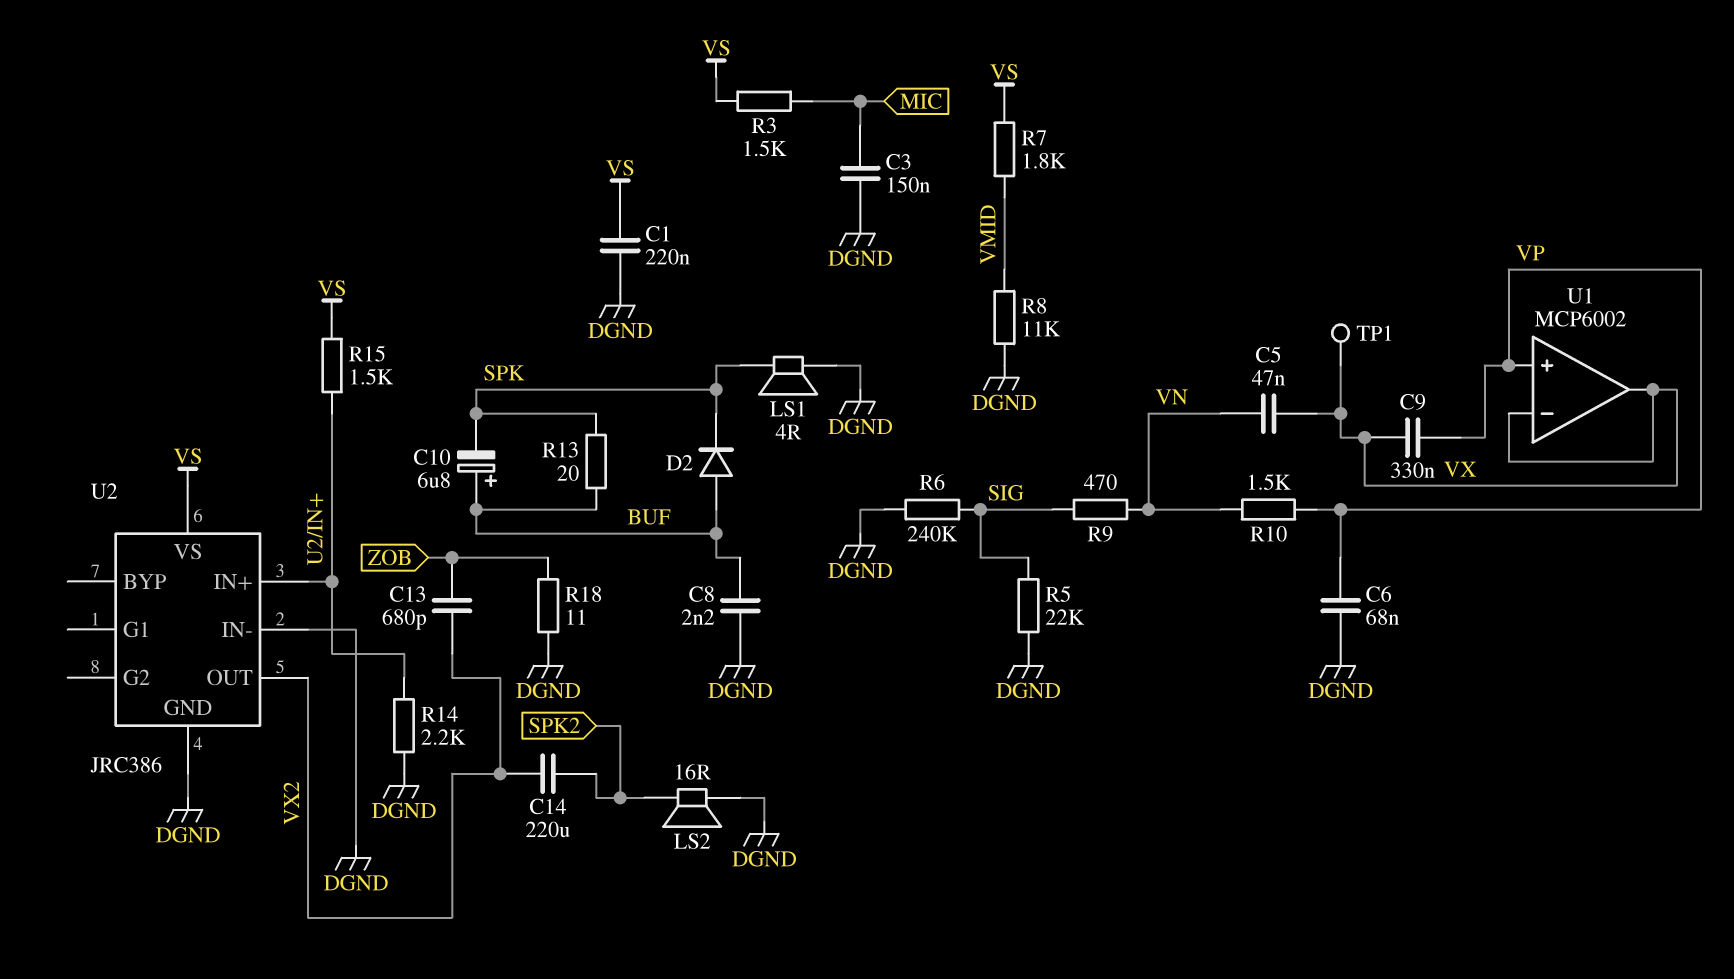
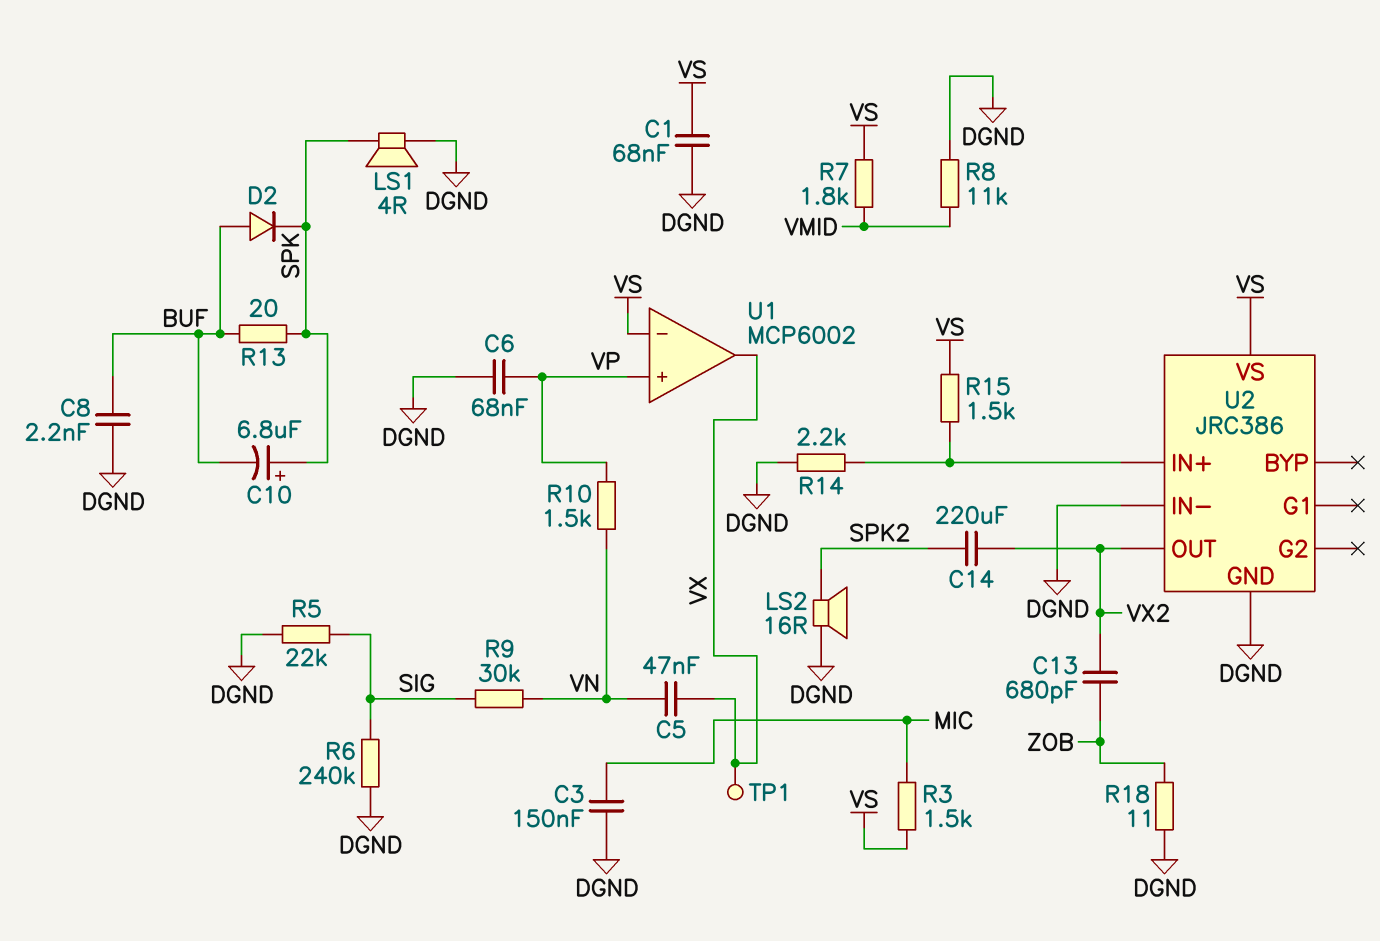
C1: 220nF (DGND, VS) -> 68nF (DGND, VS)
C9: 330nF (VP, VX) -> none
C10: 6.8uF (plus BUF, minus SPK) -> 6.8uF (plus SPK, minus BUF)
R9: 470 (SIG, VN) -> 30k (SIG, VN)
U1 pin in-: VX -> VS

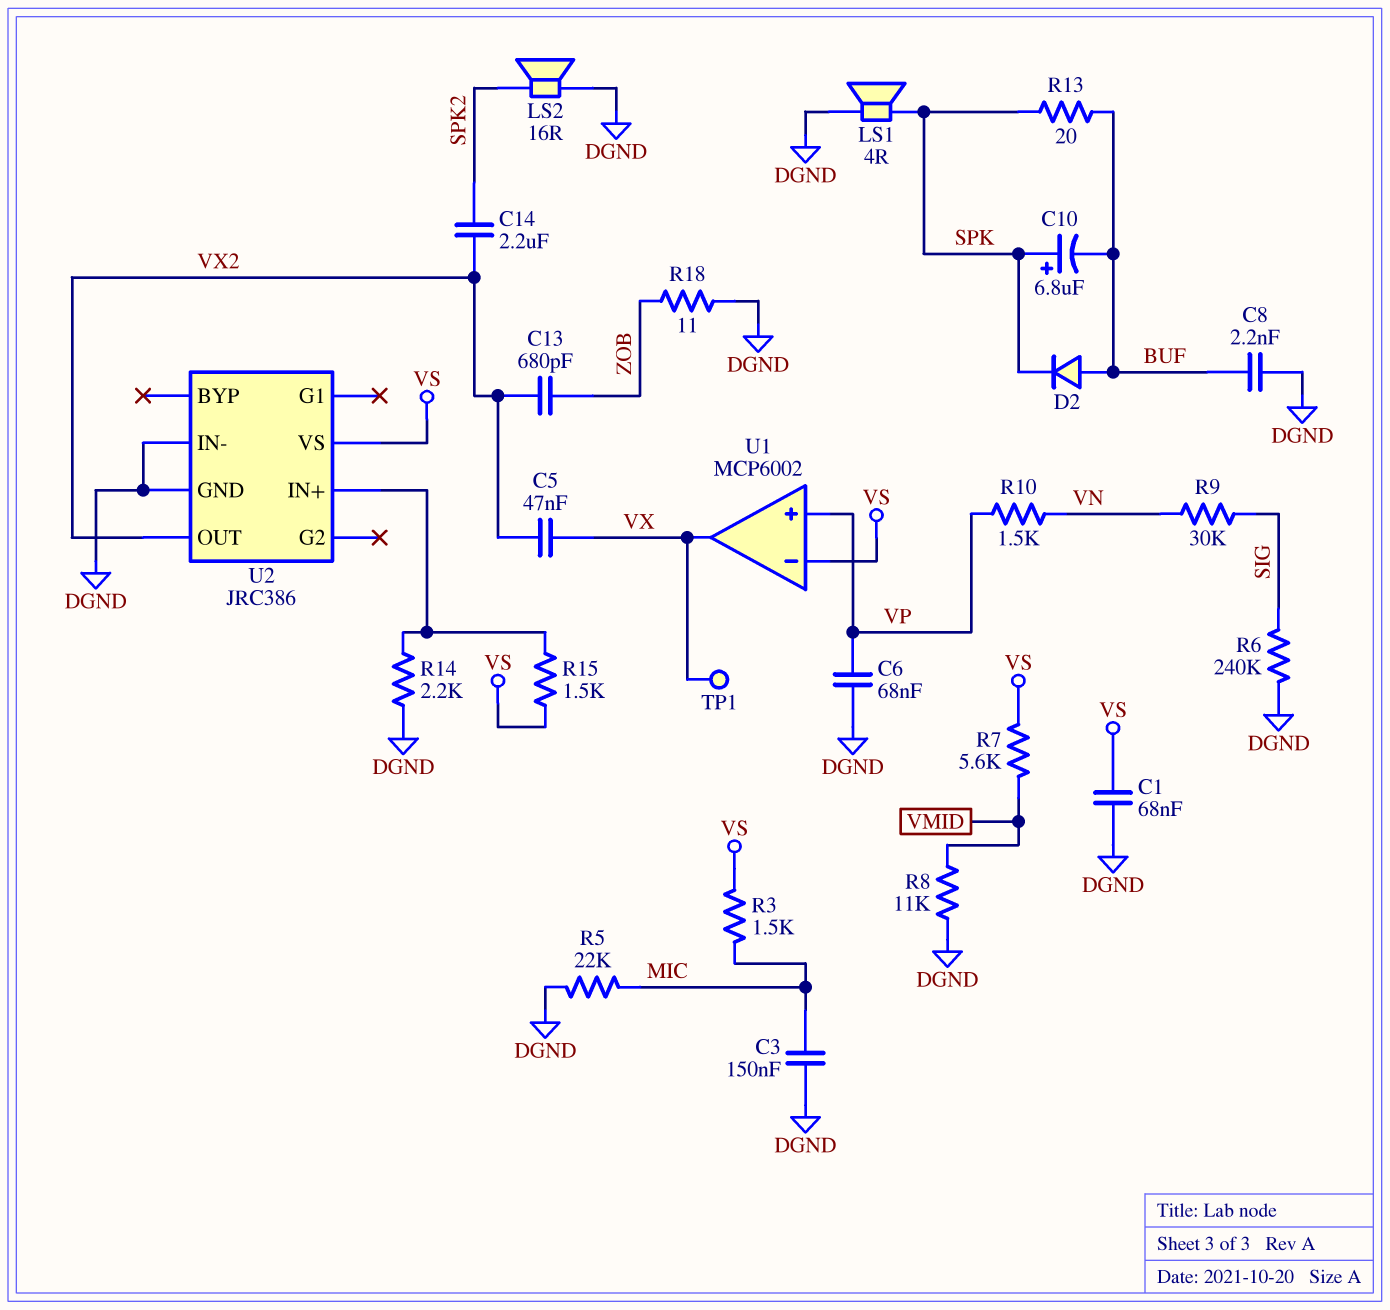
C5: 47nF (VN, VX) -> 47nF (VX, VX2)
C14: 220uF (SPK2, VX2) -> 2.2uF (SPK2, VX2)
R5: 22k (DGND, SIG) -> 22k (DGND, MIC)
R7: 1.8k (VMID, VS) -> 5.6k (VMID, VS)

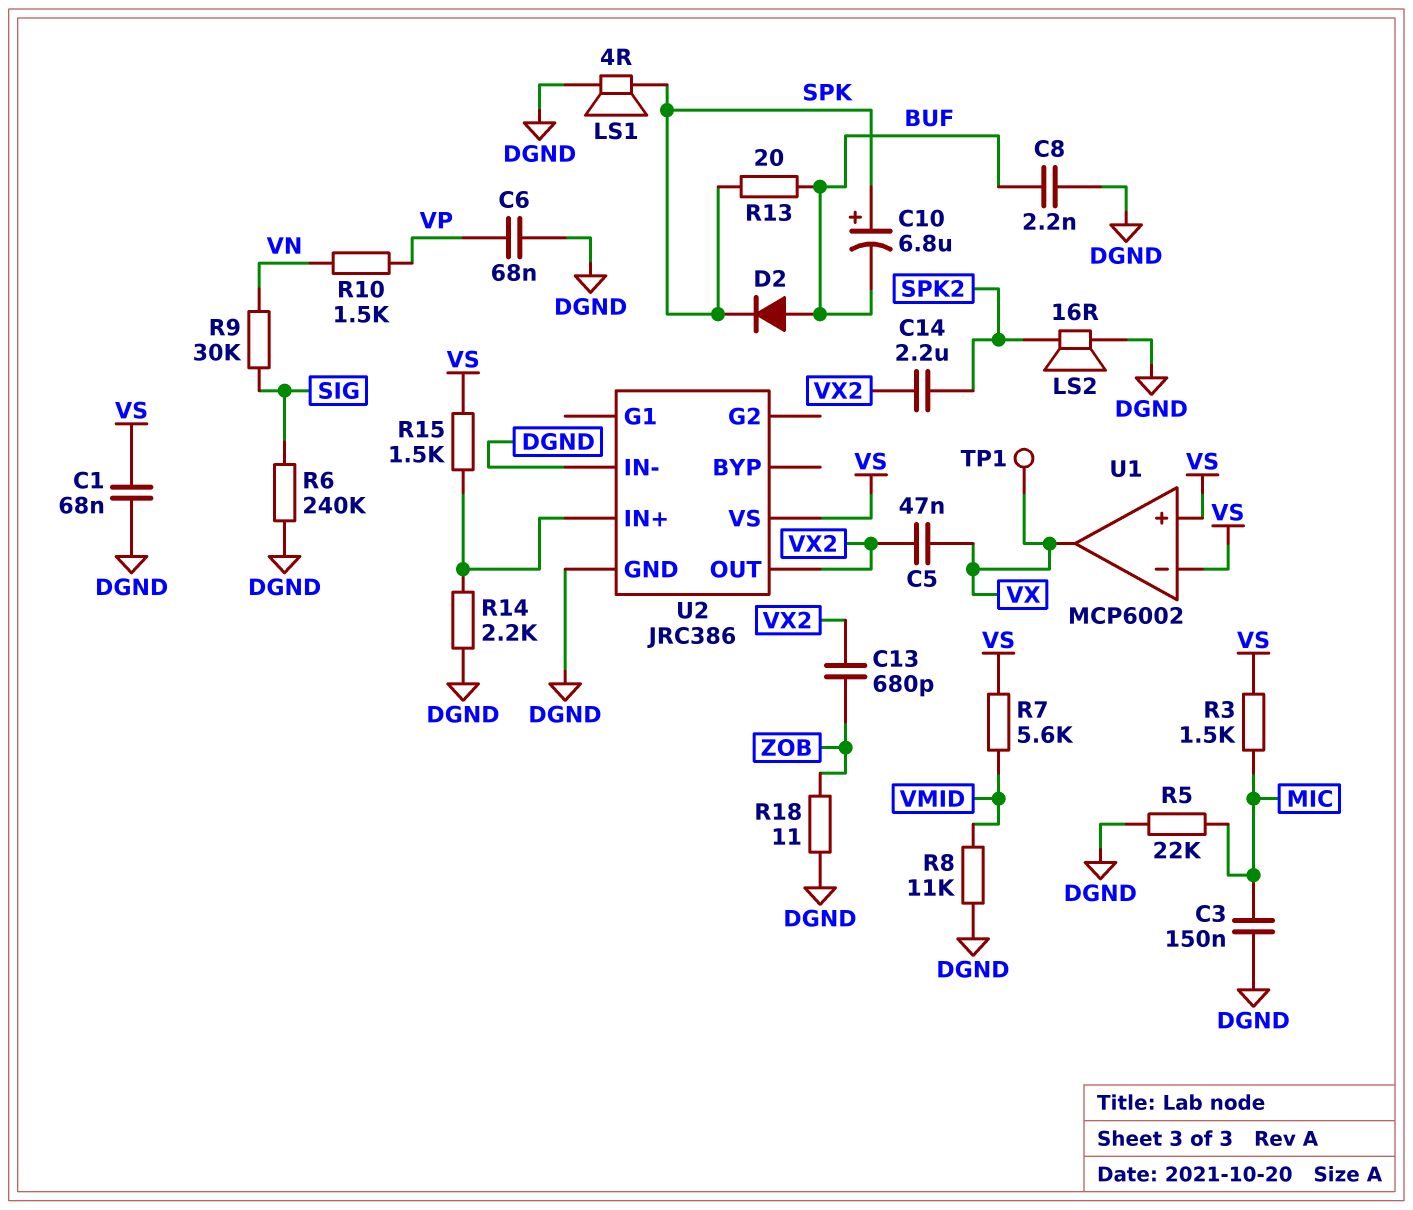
U1 pin in+: VP -> VS

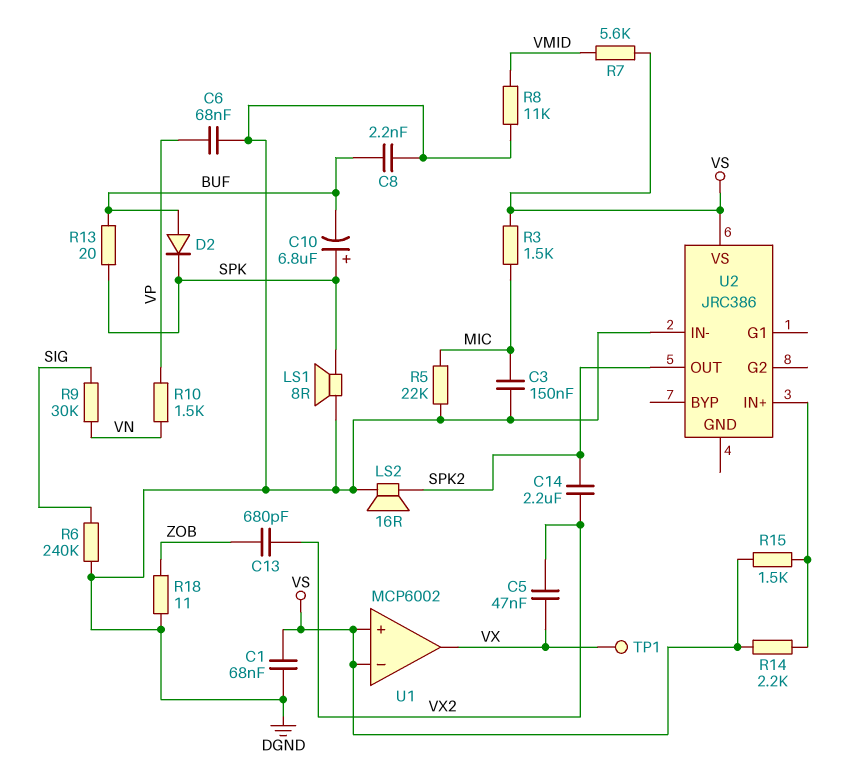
LS1: speaker 4R (DGND, SPK) -> speaker 8R (DGND, SPK)
R14: 2.2k (DGND, U2/IN+) -> 2.2k (U2/IN+, VS)
U2 pin GND: DGND -> none
U2 pin OUT: VX2 -> SPK2

